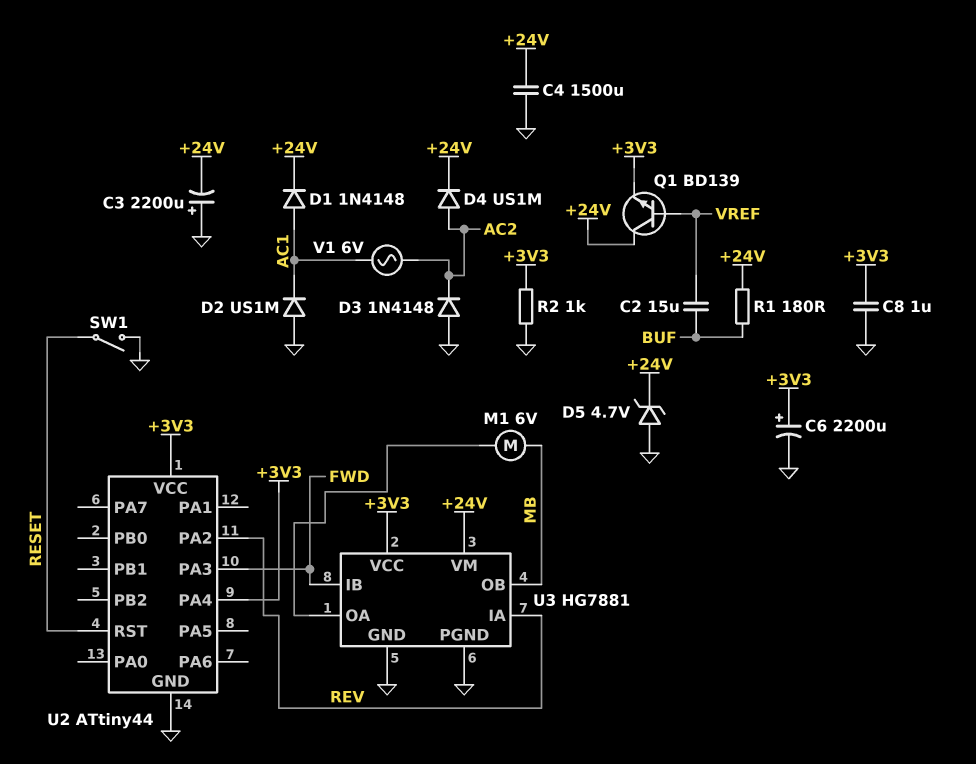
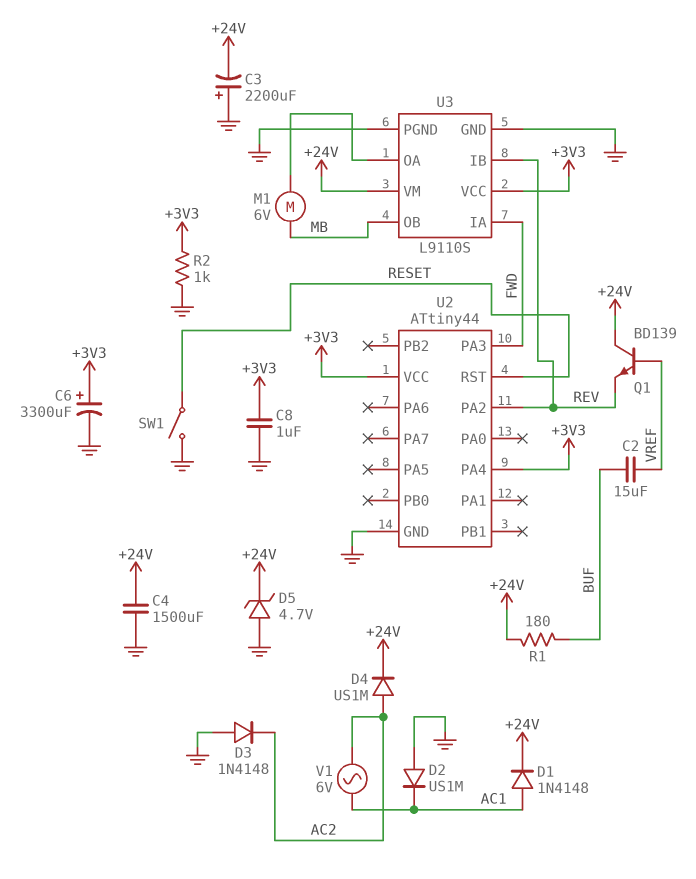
C6: 2200uF (plus +3V3, minus GND) -> 3300uF (plus +3V3, minus GND)
Q1: NPN BD139 (B VREF, C +24V, E +3V3) -> NPN BD139 (B VREF, C +24V, E REV)
U3: HG7881 -> L9110S
U3 pin IA: REV -> FWD
U3 pin IB: FWD -> REV

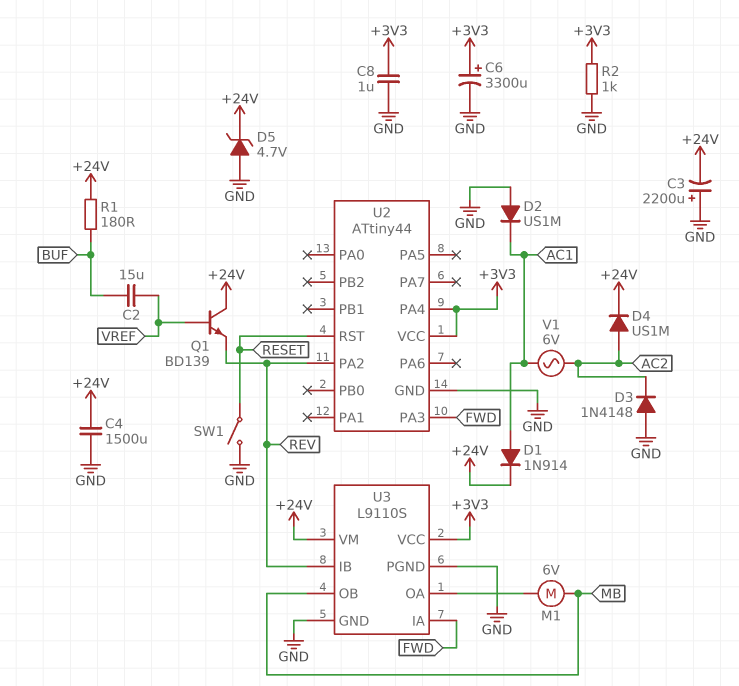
D1: diode 1N4148 (A AC1, K +24V) -> diode 1N914 (A AC1, K +24V)

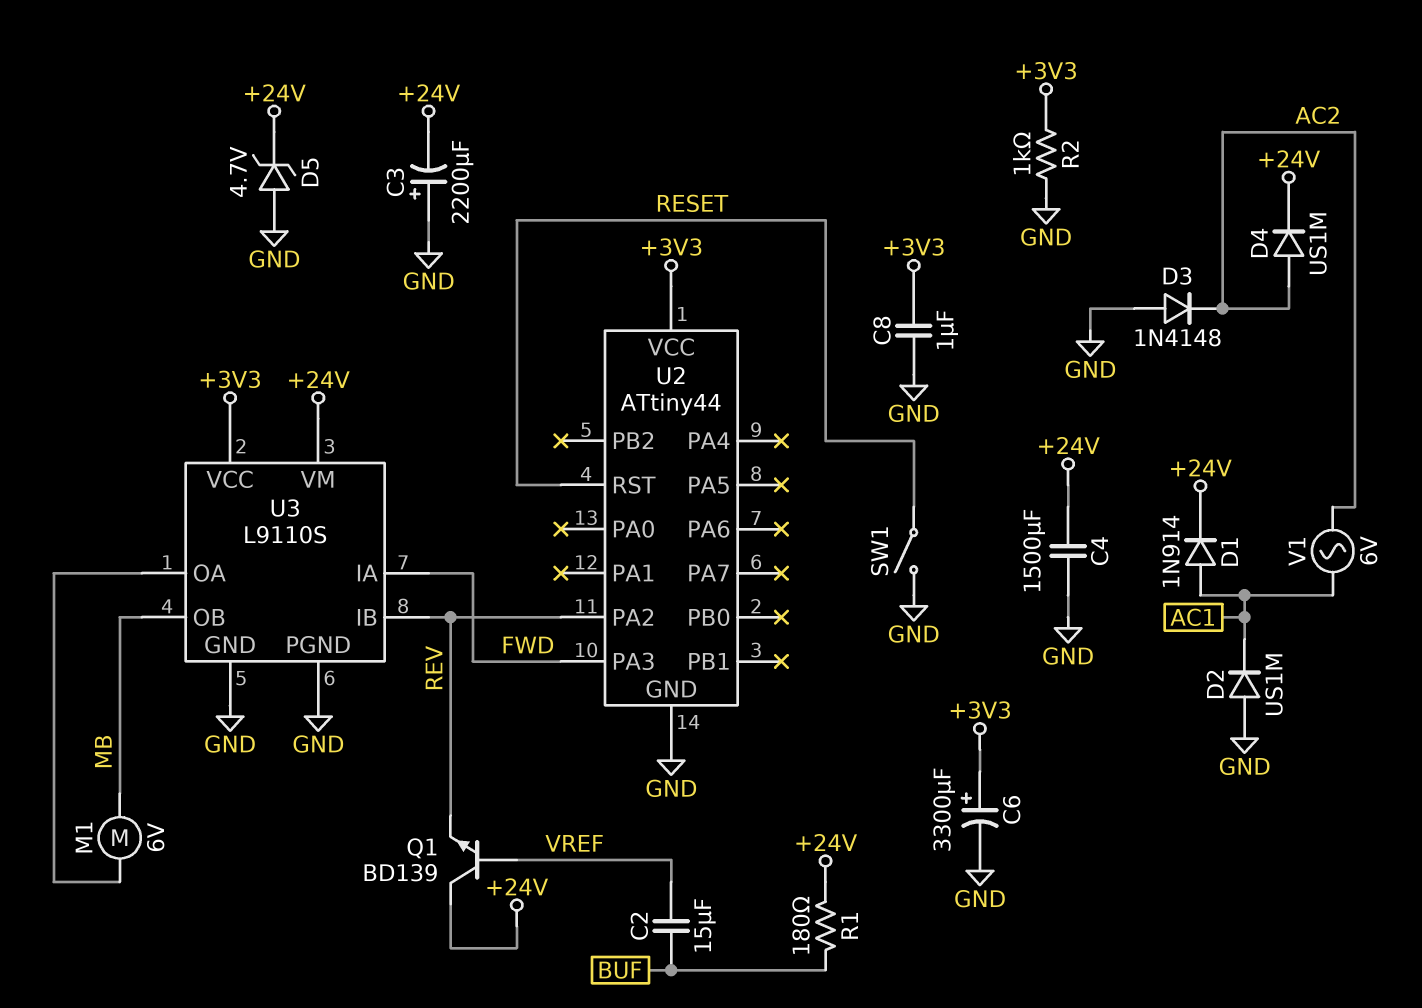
U2 pin PA4: +3V3 -> none

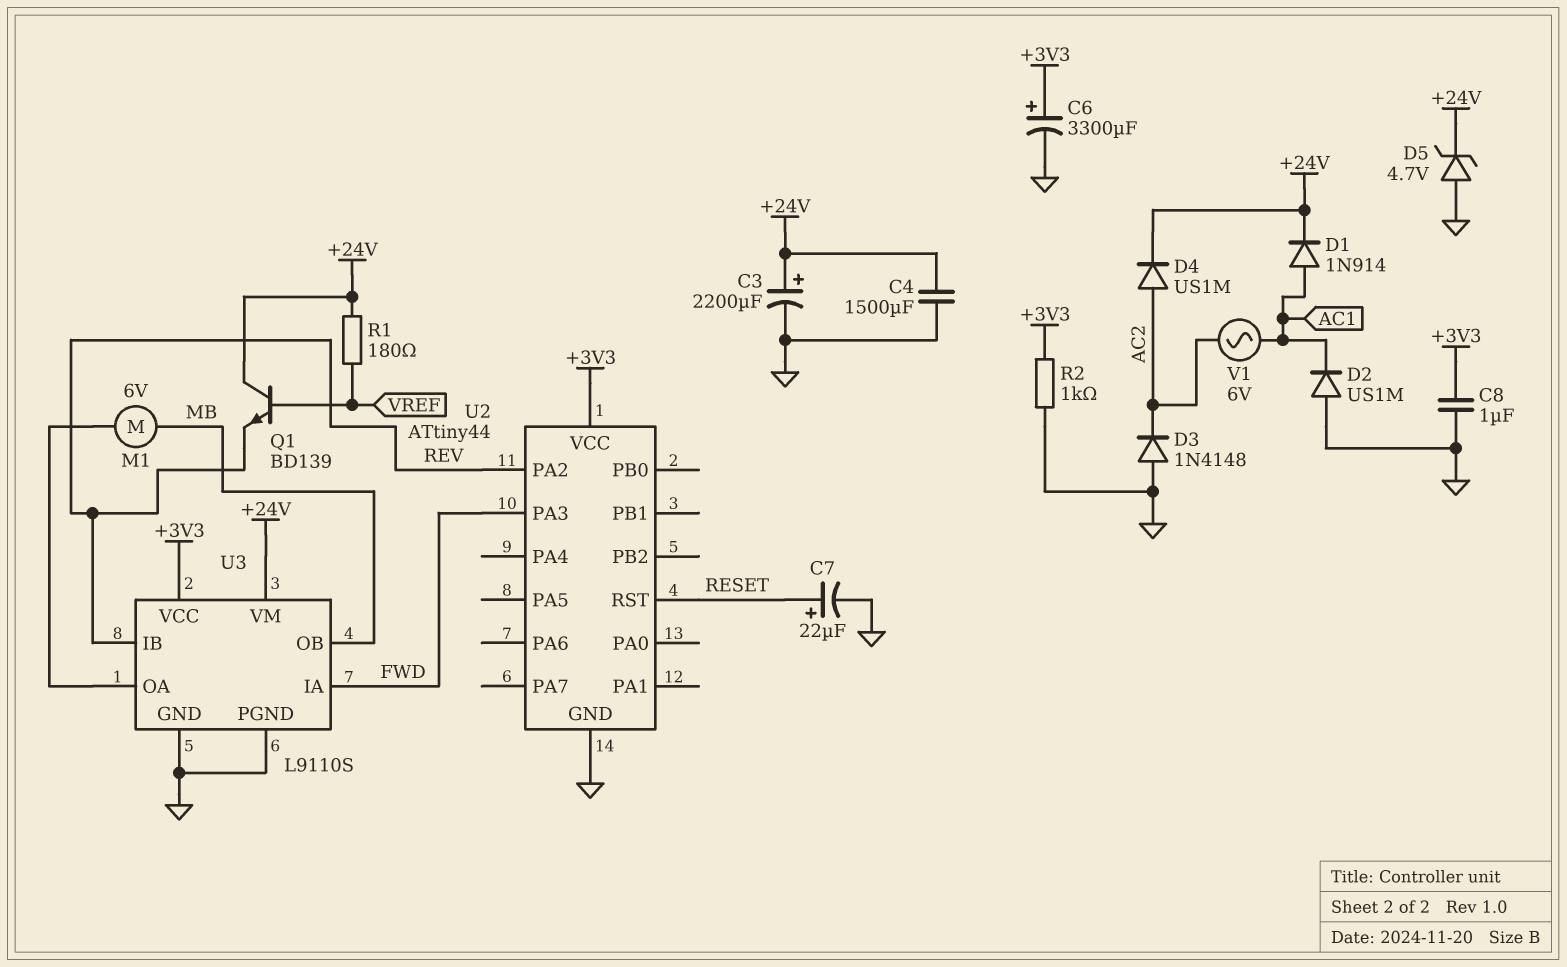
C2: 15uF (BUF, VREF) -> none
C3: 2200uF (plus GND, minus +24V) -> 2200uF (plus +24V, minus GND)
C7: none -> 22uF (plus RESET, minus GND)
R1: 180 (+24V, BUF) -> 180 (+24V, VREF)
SW1: switch (GND, RESET) -> none

